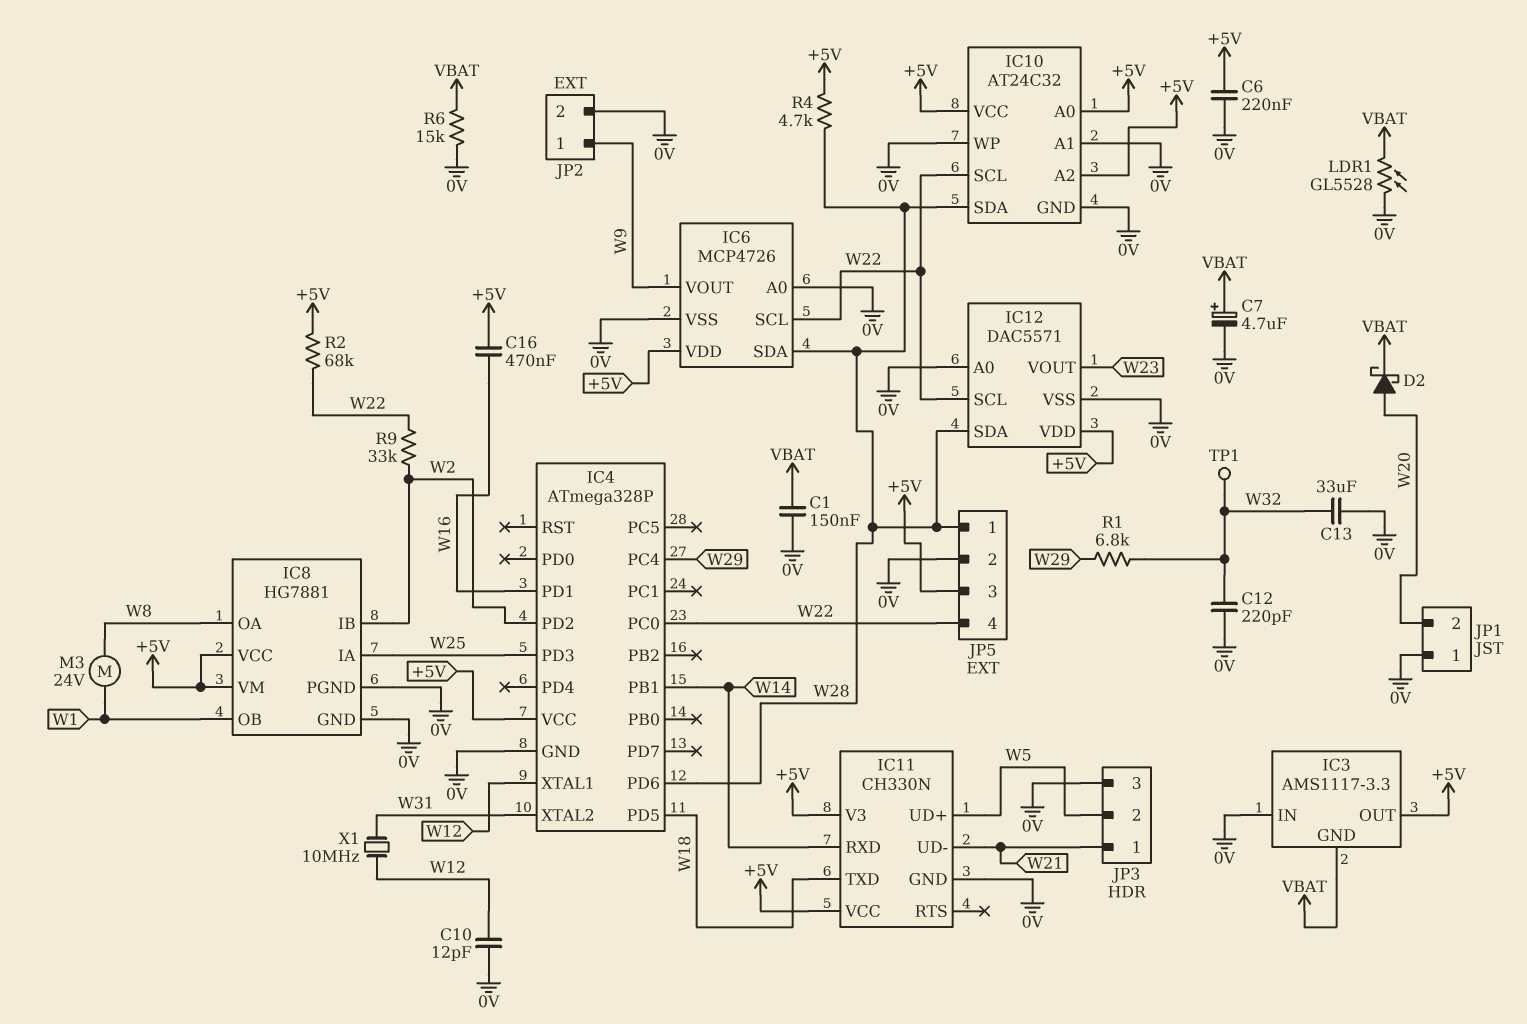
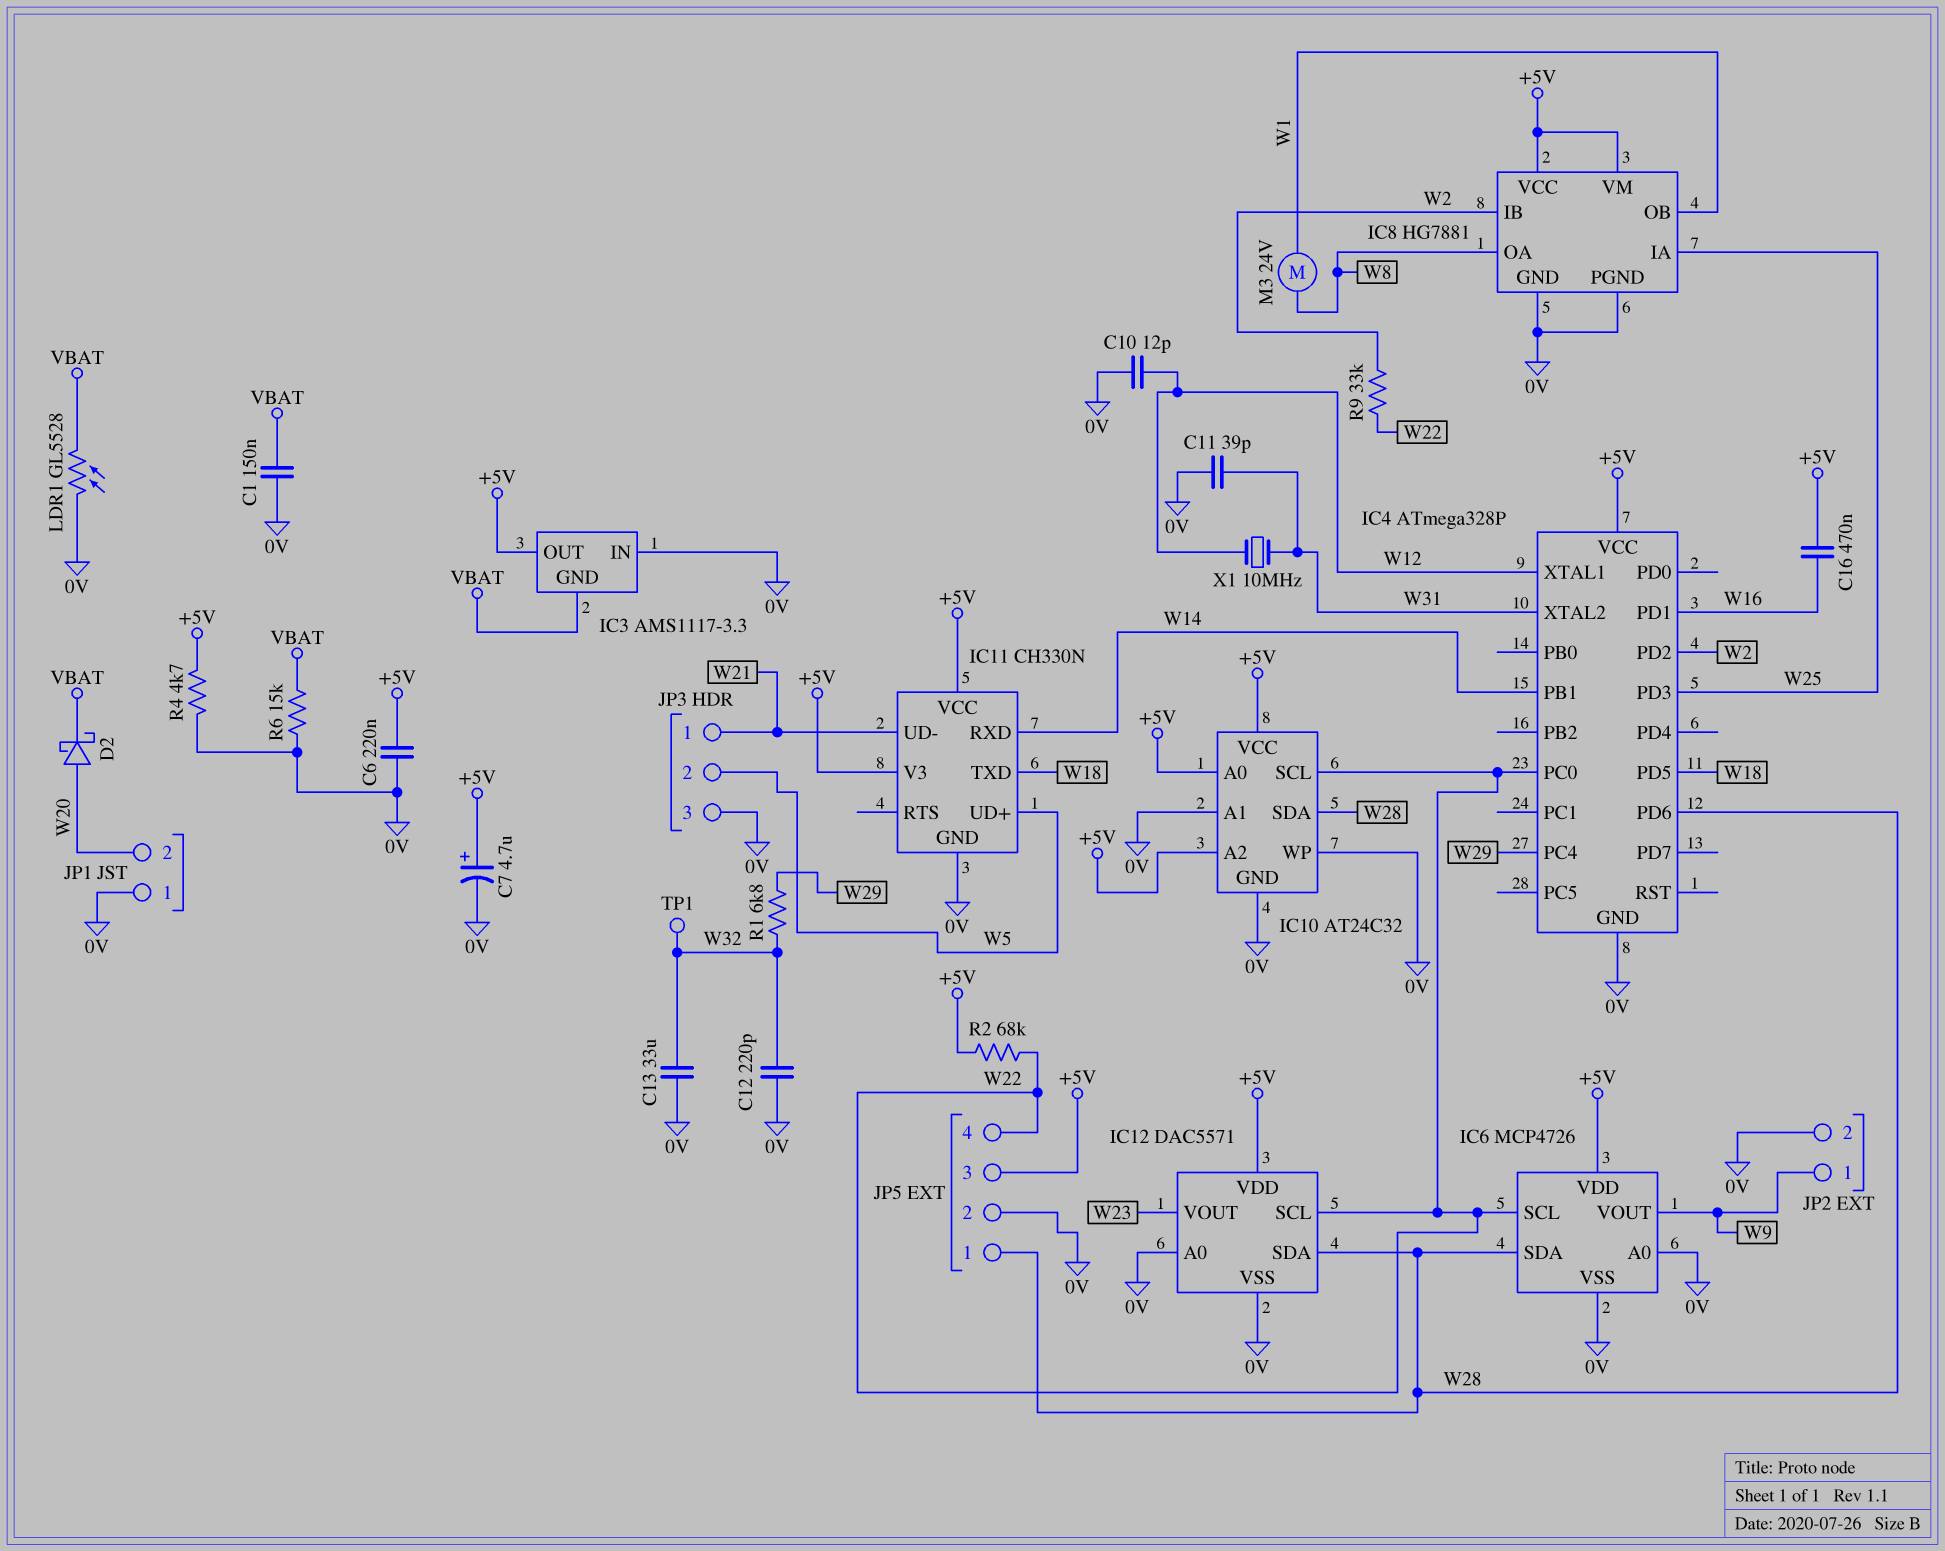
C7: 4.7uF (plus VBAT, minus 0V) -> 4.7uF (plus +5V, minus 0V)
C11: none -> 39pF (0V, W31)
R4: 4.7k (+5V, W28) -> 4.7k (+5V, 0V)

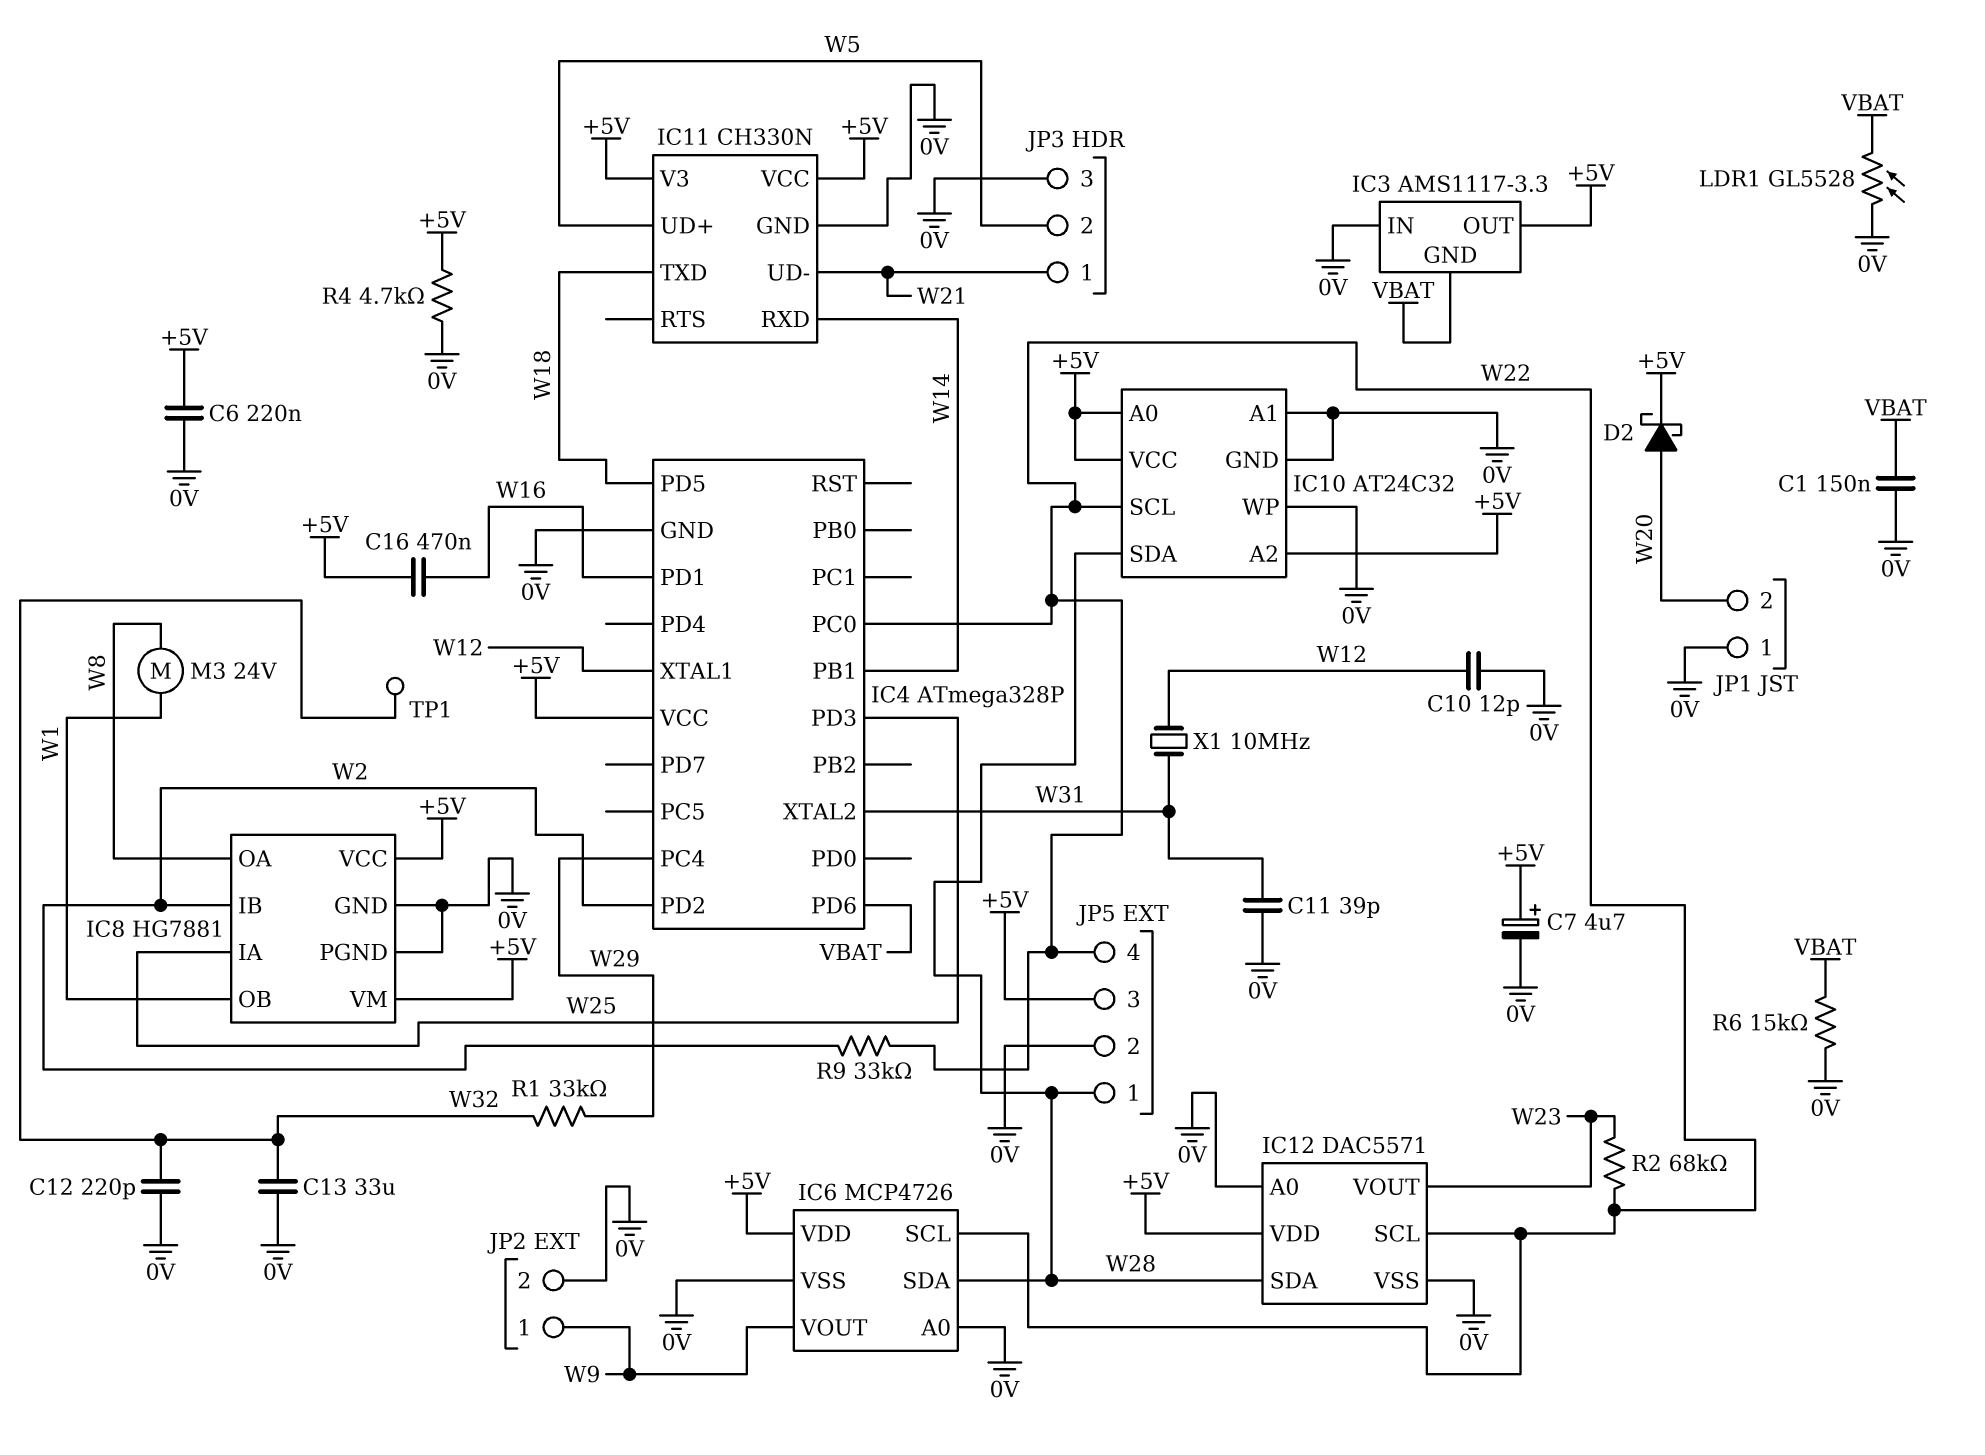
D2: schottky (A W20, K VBAT) -> schottky (A W20, K +5V)
IC4 pin PD6: W28 -> VBAT
R1: 6.8k (W29, W32) -> 33k (W29, W32)
R2: 68k (+5V, W22) -> 68k (W22, W23)

